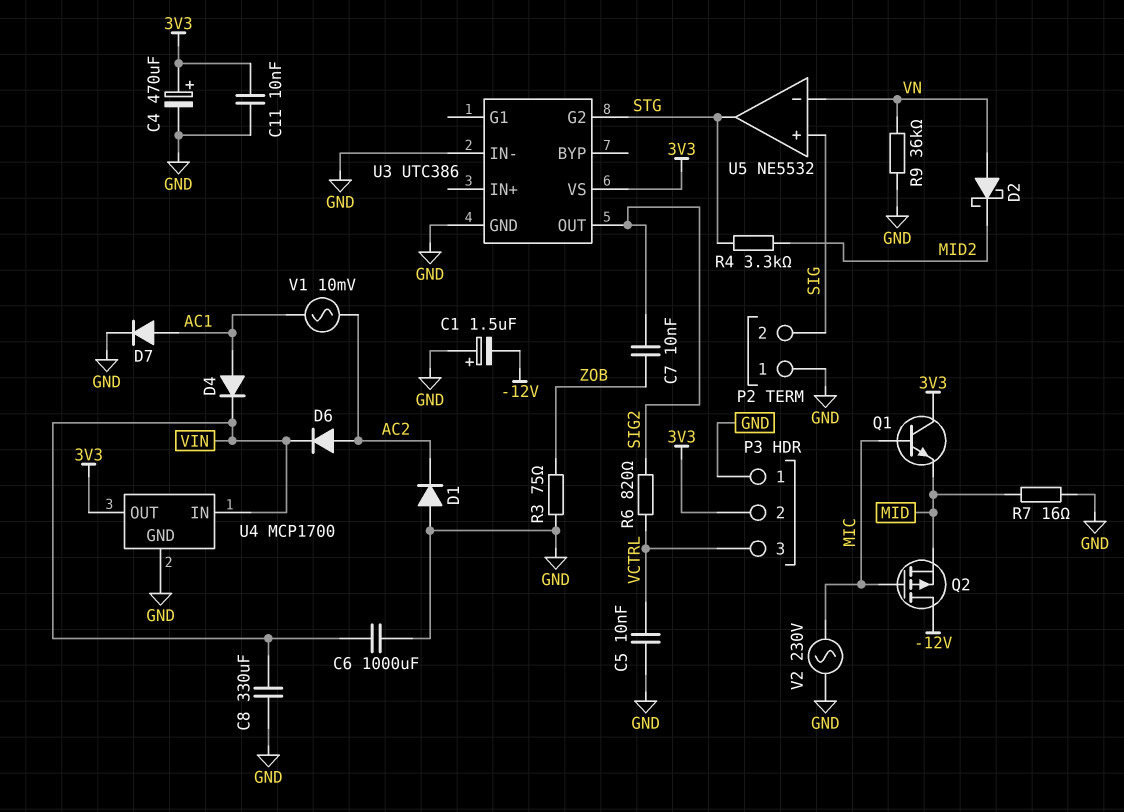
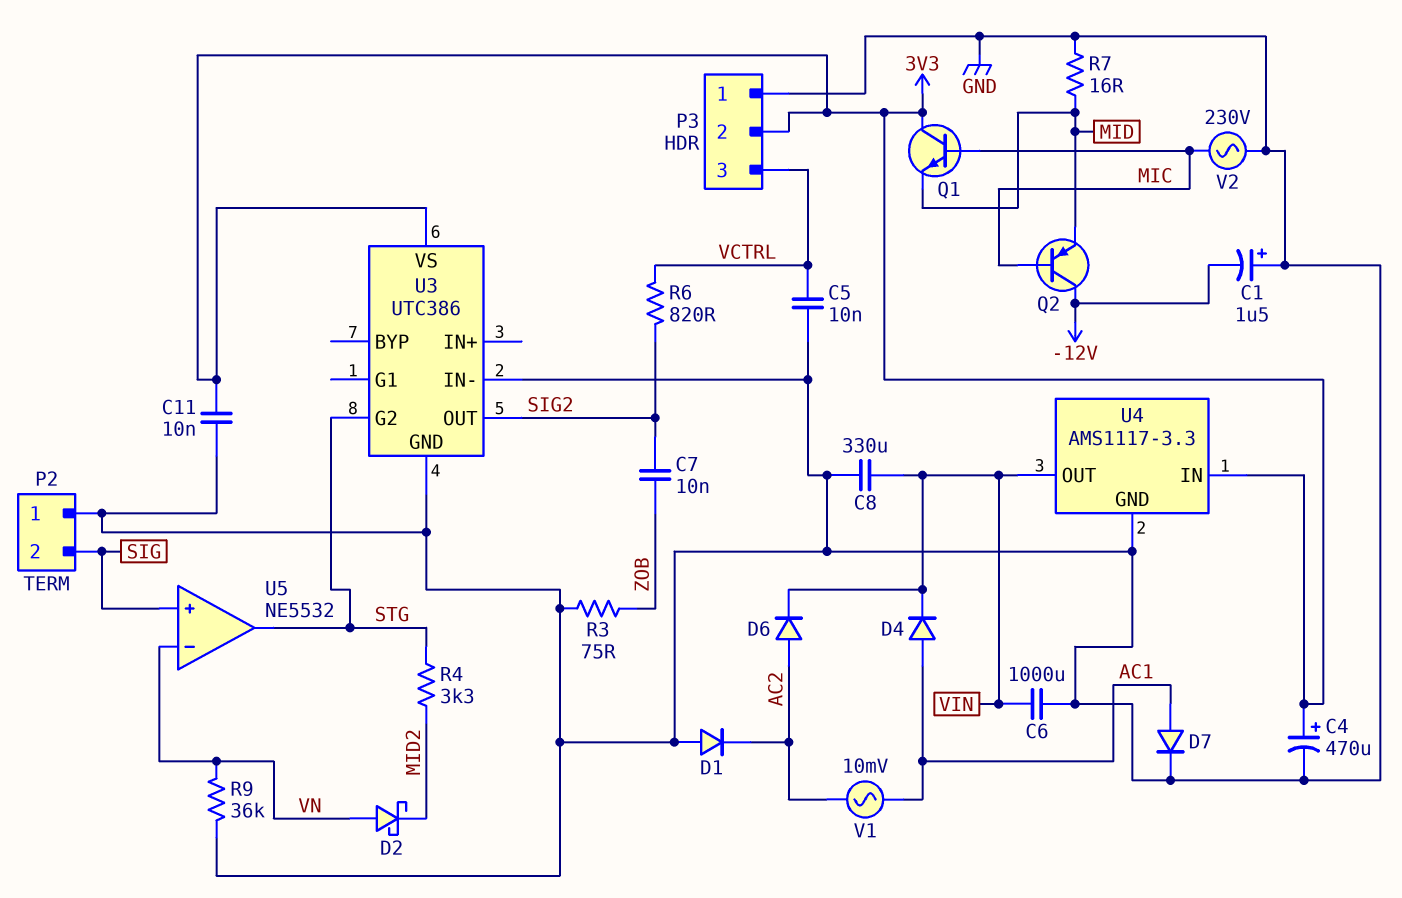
Q2: PMOS (G MIC, D -12V, S MID) -> PNP (B MIC, C -12V, E MID)
U4: MCP1700 -> AMS1117-3.3
U4 pin IN: VIN -> 3V3
U4 pin OUT: 3V3 -> VIN

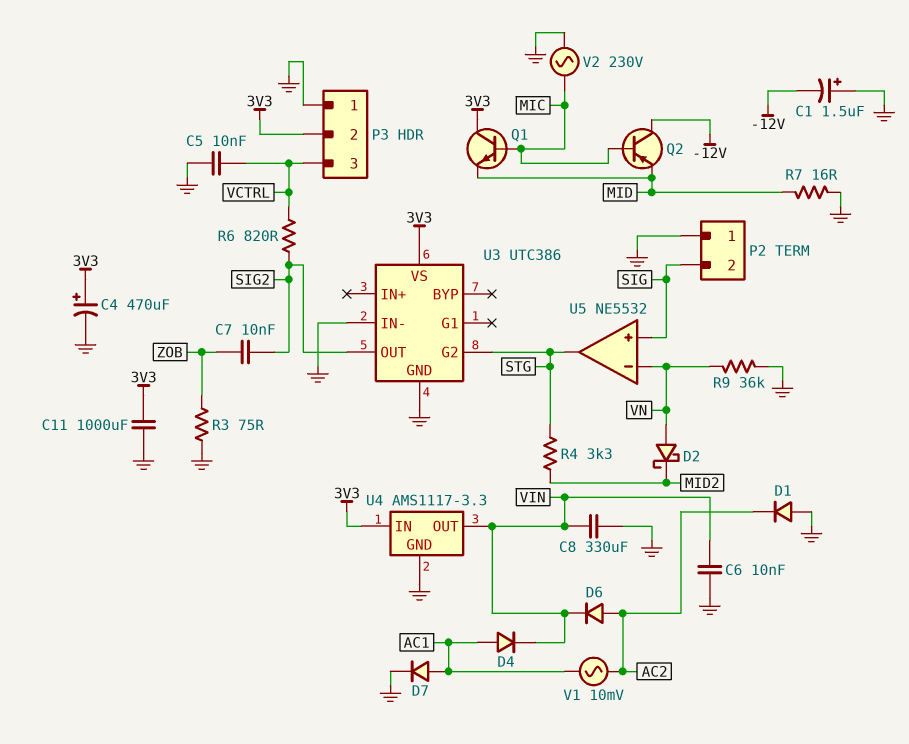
C6: 1000uF (GND, VIN) -> 10nF (GND, VIN)
C11: 10nF (3V3, GND) -> 1000uF (3V3, GND)

